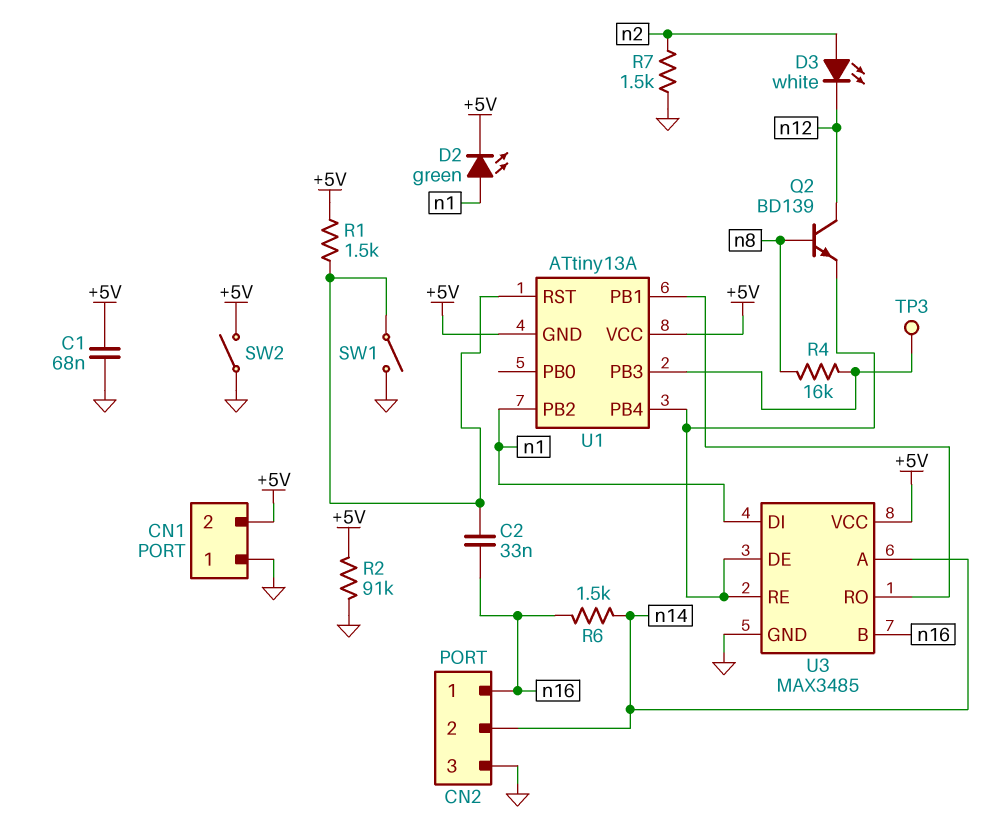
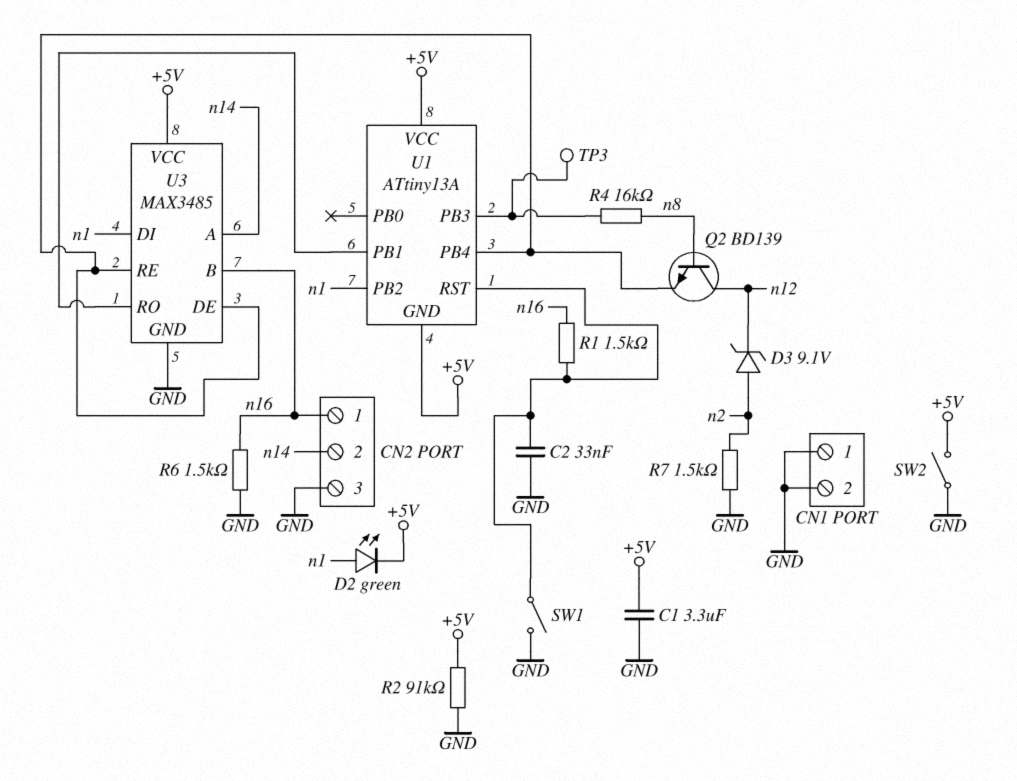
C1: 68nF (+5V, GND) -> 3.3uF (+5V, GND)
C2: 33nF (U1/RST, n16) -> 33nF (GND, U1/RST)
CN1 pin 2: +5V -> GND
D3: LED white (A n2, K n12) -> zener 9.1V (A n2, K n12)
R1: 1.5k (+5V, U1/RST) -> 1.5k (U1/RST, n16)
R6: 1.5k (n14, n16) -> 1.5k (GND, n16)

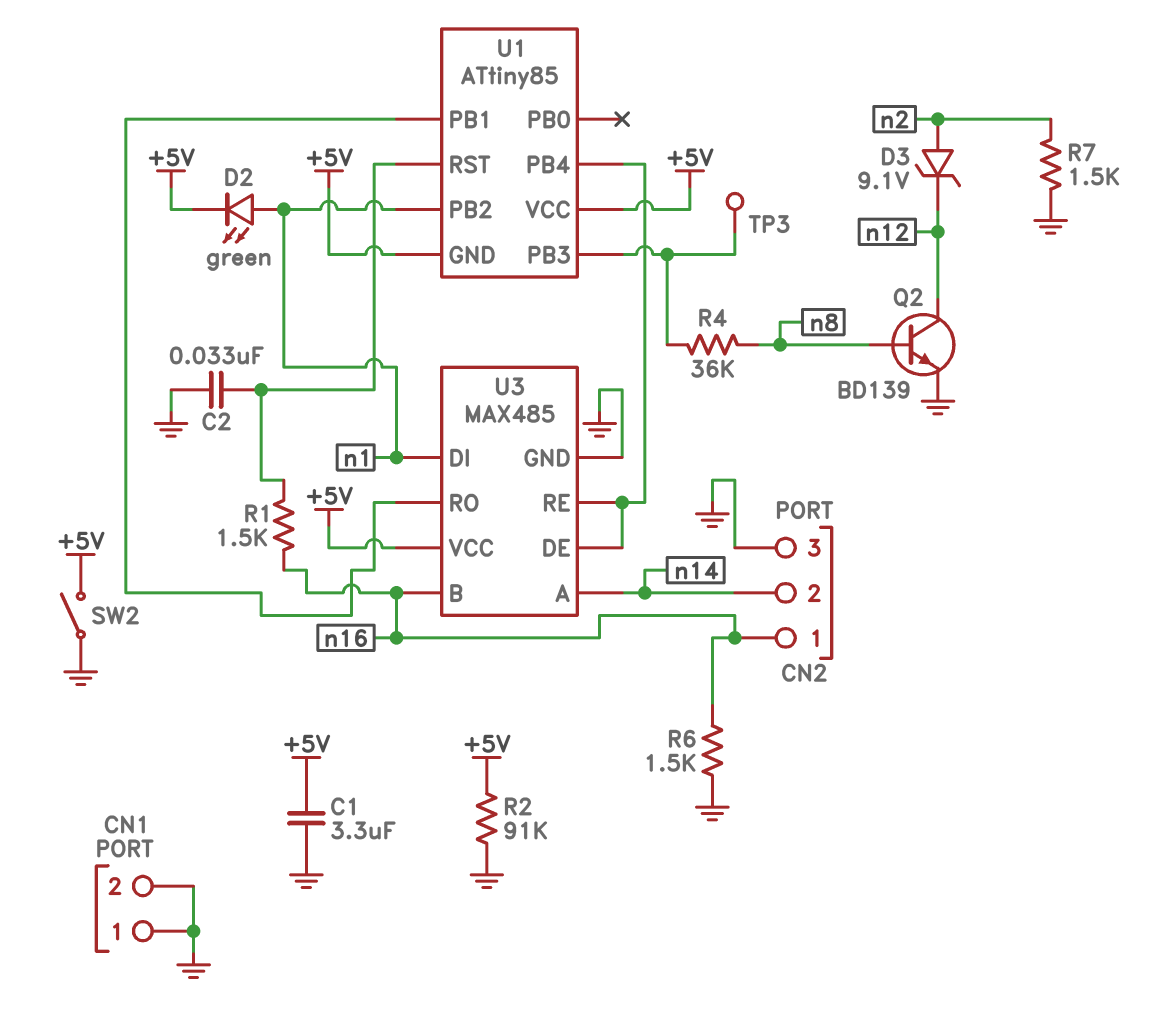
Q2: NPN BD139 (B n8, C n12, E U1/PB4) -> NPN BD139 (B n8, C n12, E GND)
R4: 16k (U1/PB3, n8) -> 36k (U1/PB3, n8)
SW1: switch (GND, U1/RST) -> none
U1: ATtiny13A -> ATtiny85
U3: MAX3485 -> MAX485

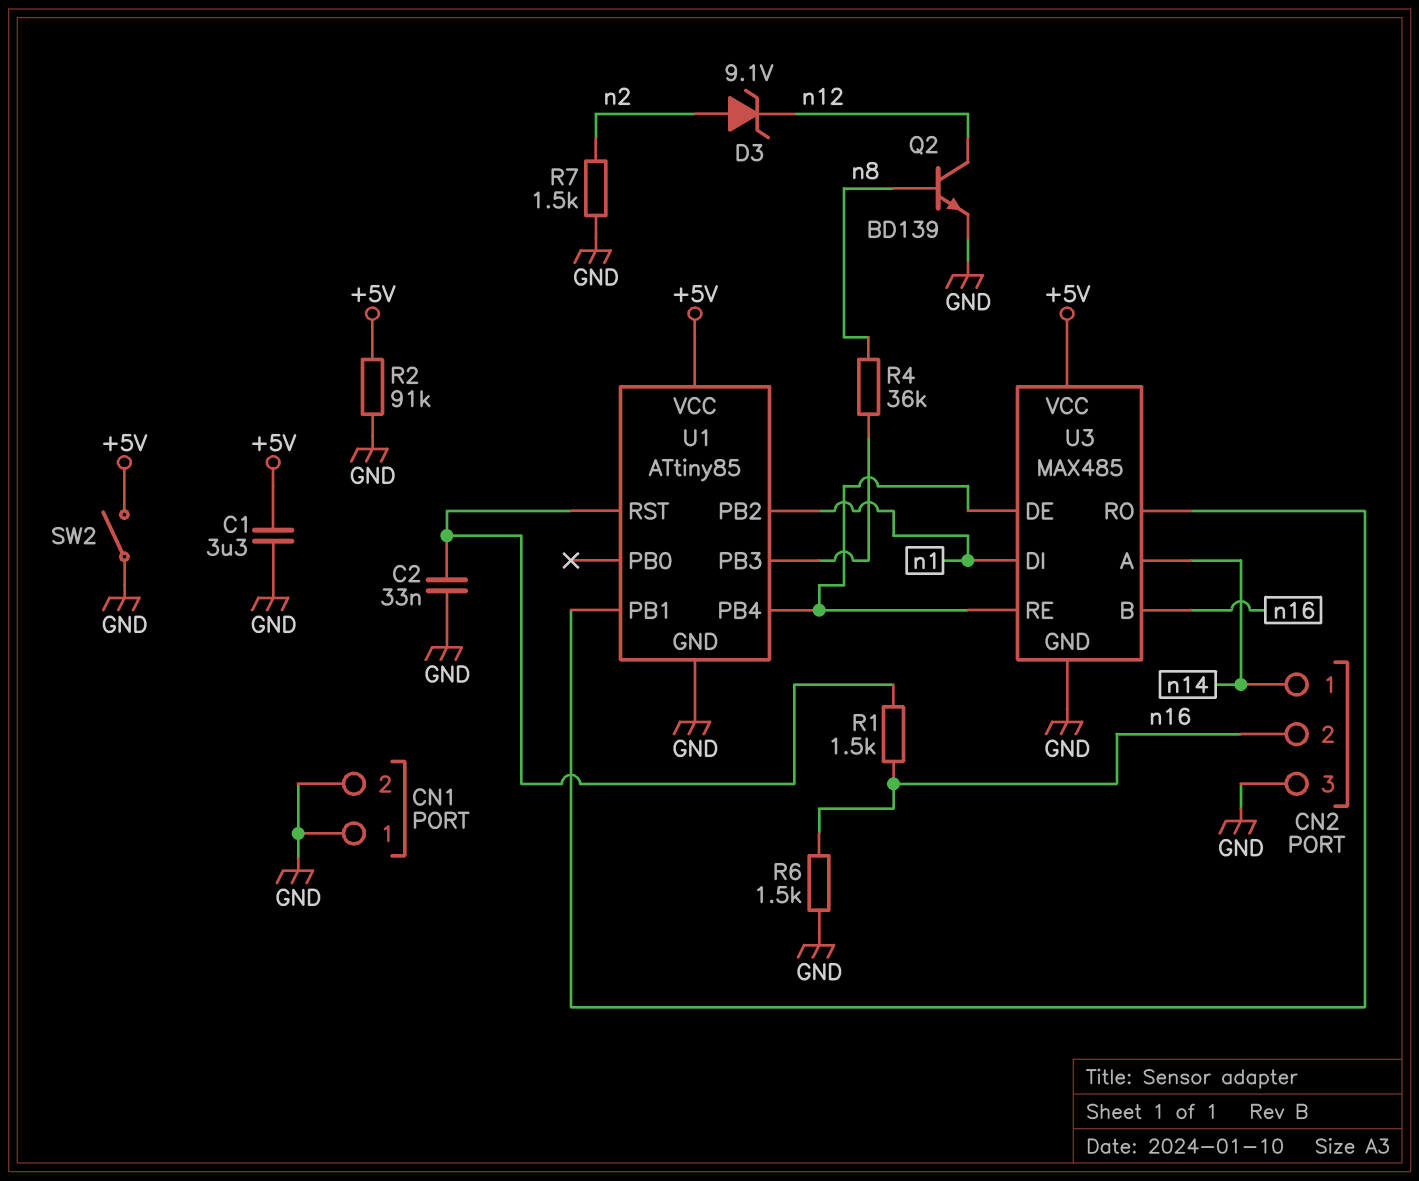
CN2 pin 1: n16 -> n14
CN2 pin 2: n14 -> n16
D2: LED green (A n1, K +5V) -> none
TP3: test point (U1/PB3) -> none
U1 pin GND: +5V -> GND

